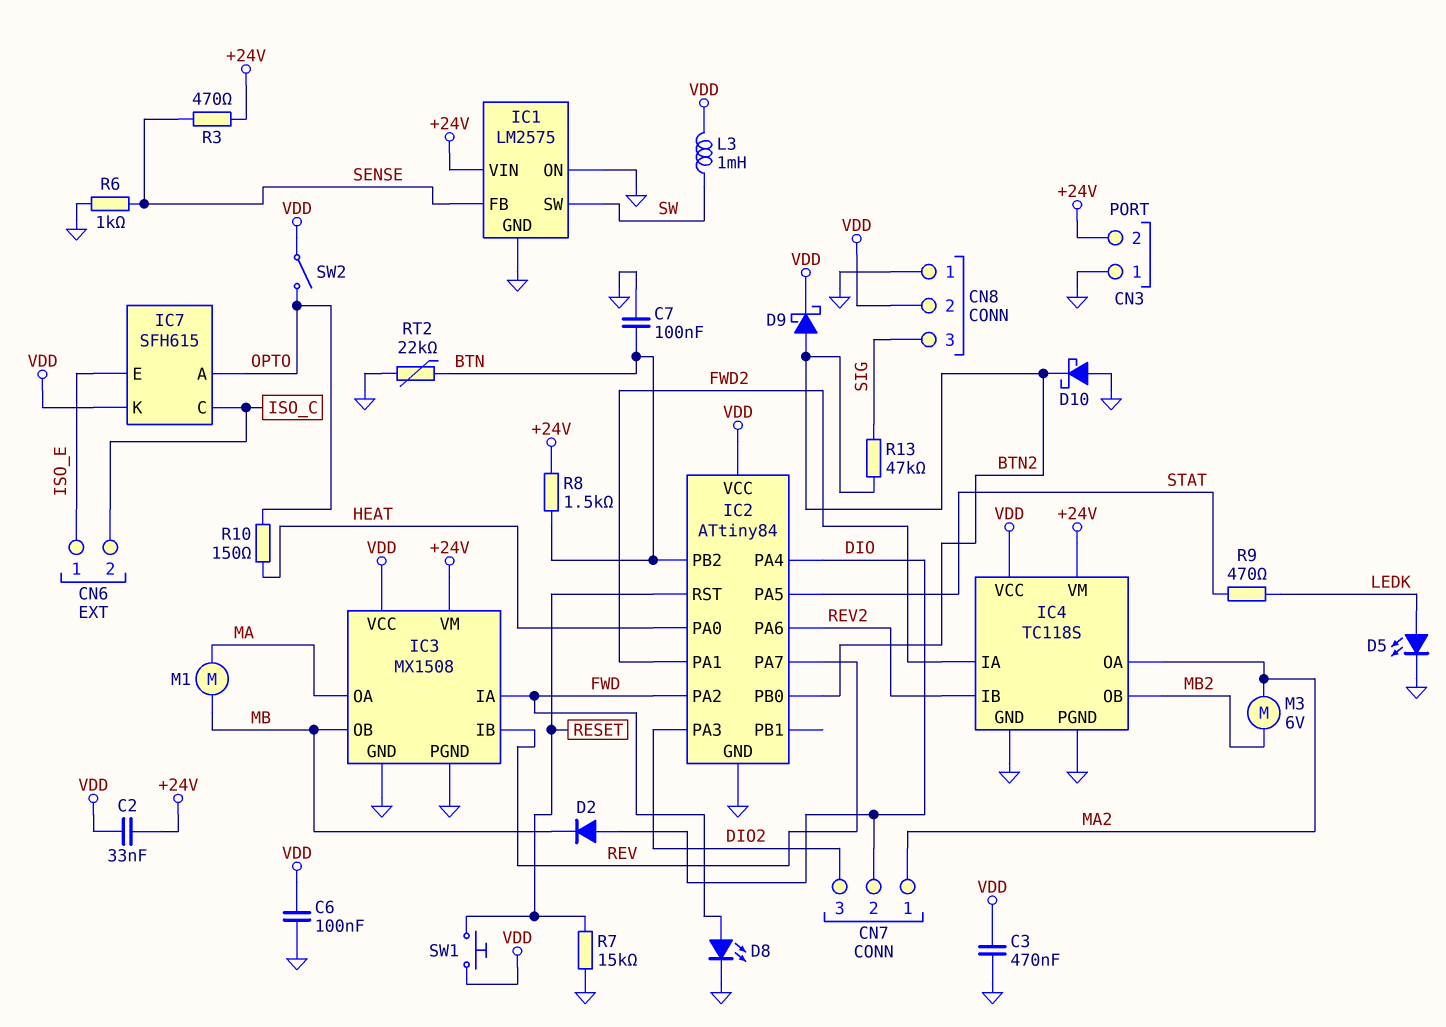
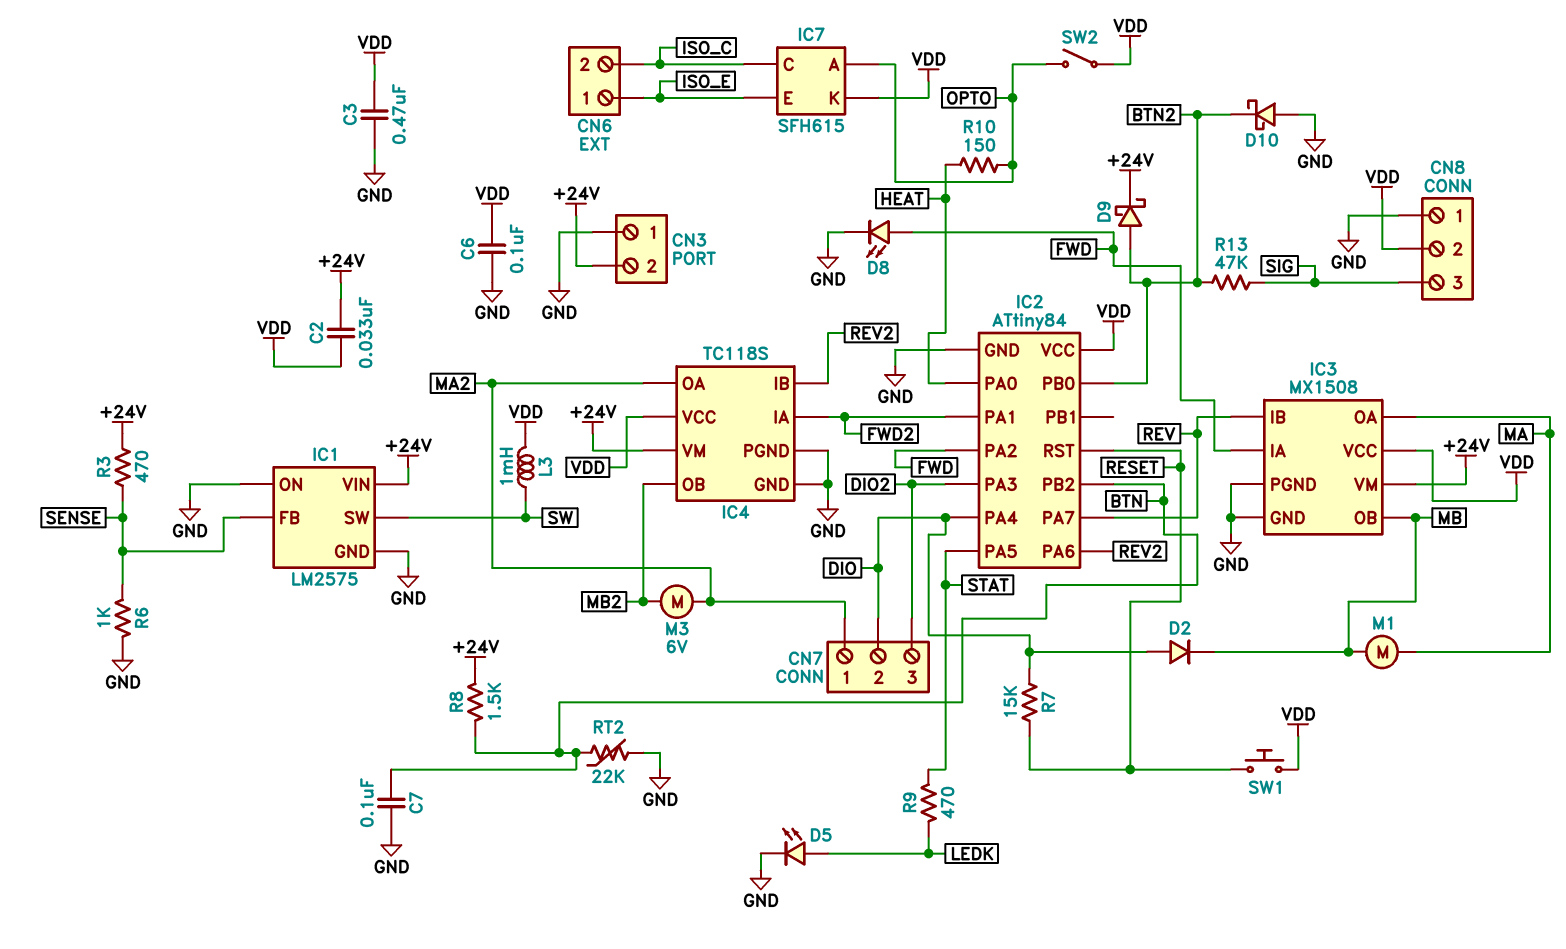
D9: schottky (A BTN2, K VDD) -> schottky (A BTN2, K +24V)
R7: 15k (GND, RESET) -> 15k (DIO, RESET)

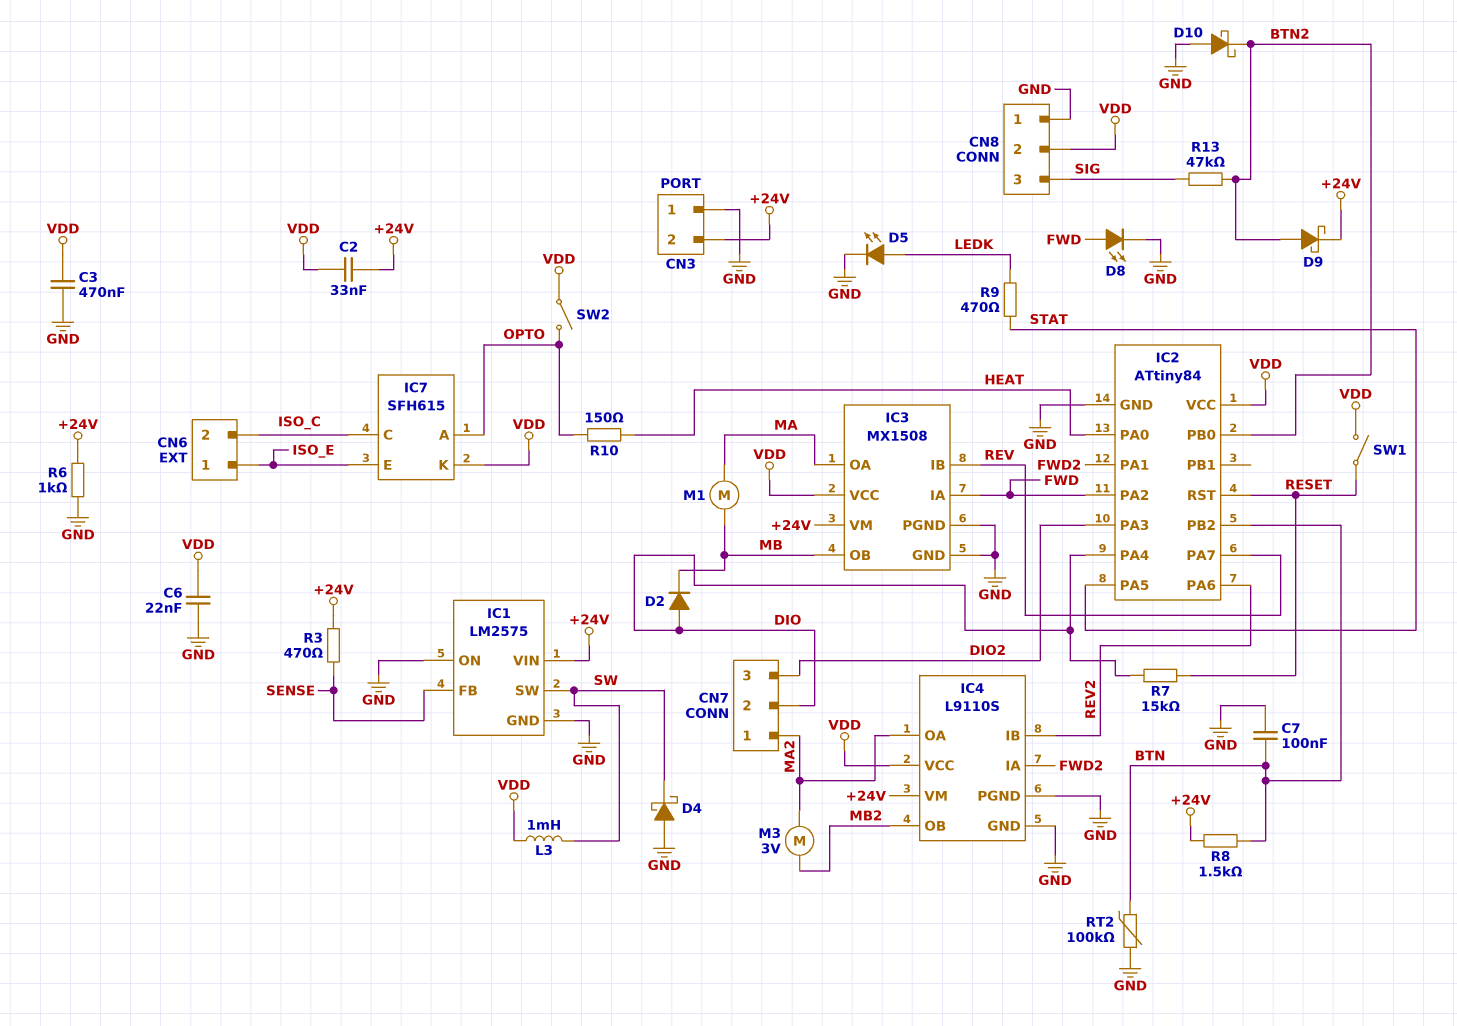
C6: 100nF (GND, VDD) -> 22nF (GND, VDD)
D4: none -> schottky (A GND, K SW)
IC4: TC118S -> L9110S
M3: motor 6V (MA2, MB2) -> motor 3V (MA2, MB2)
R6: 1k (GND, SENSE) -> 1k (+24V, GND)
RT2: 22k (BTN, GND) -> 100k (BTN, GND)
SW1: button (RESET, VDD) -> switch (RESET, VDD)

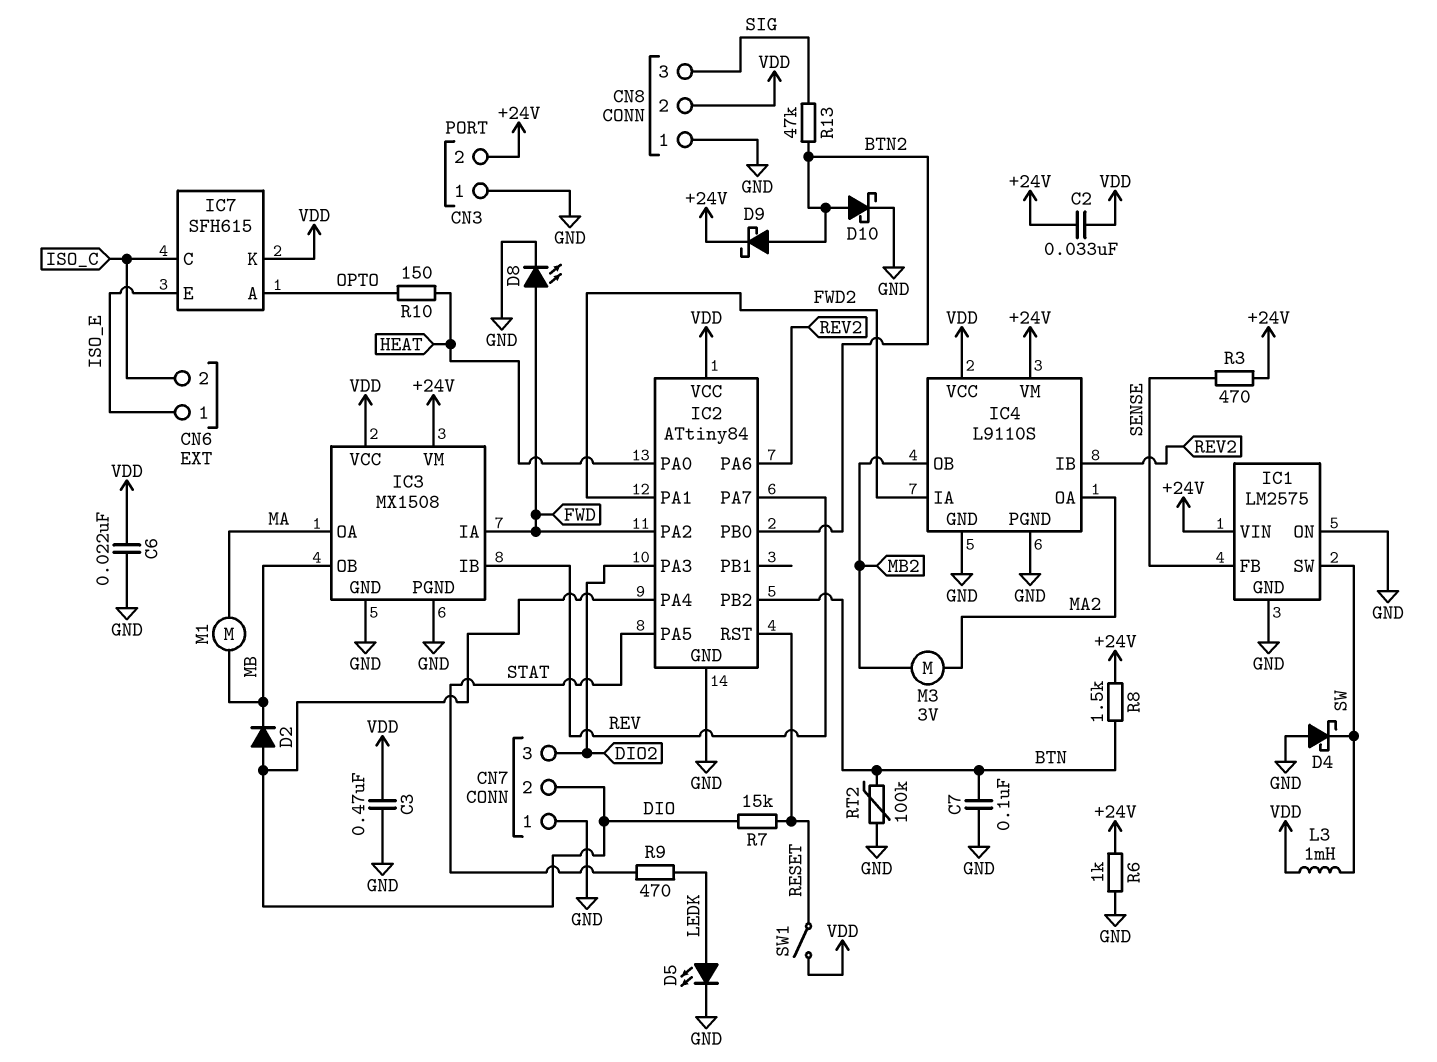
CN7 pin 1: MA2 -> GND
D10: schottky (A GND, K BTN2) -> schottky (A BTN2, K GND)
SW2: switch (OPTO, VDD) -> none

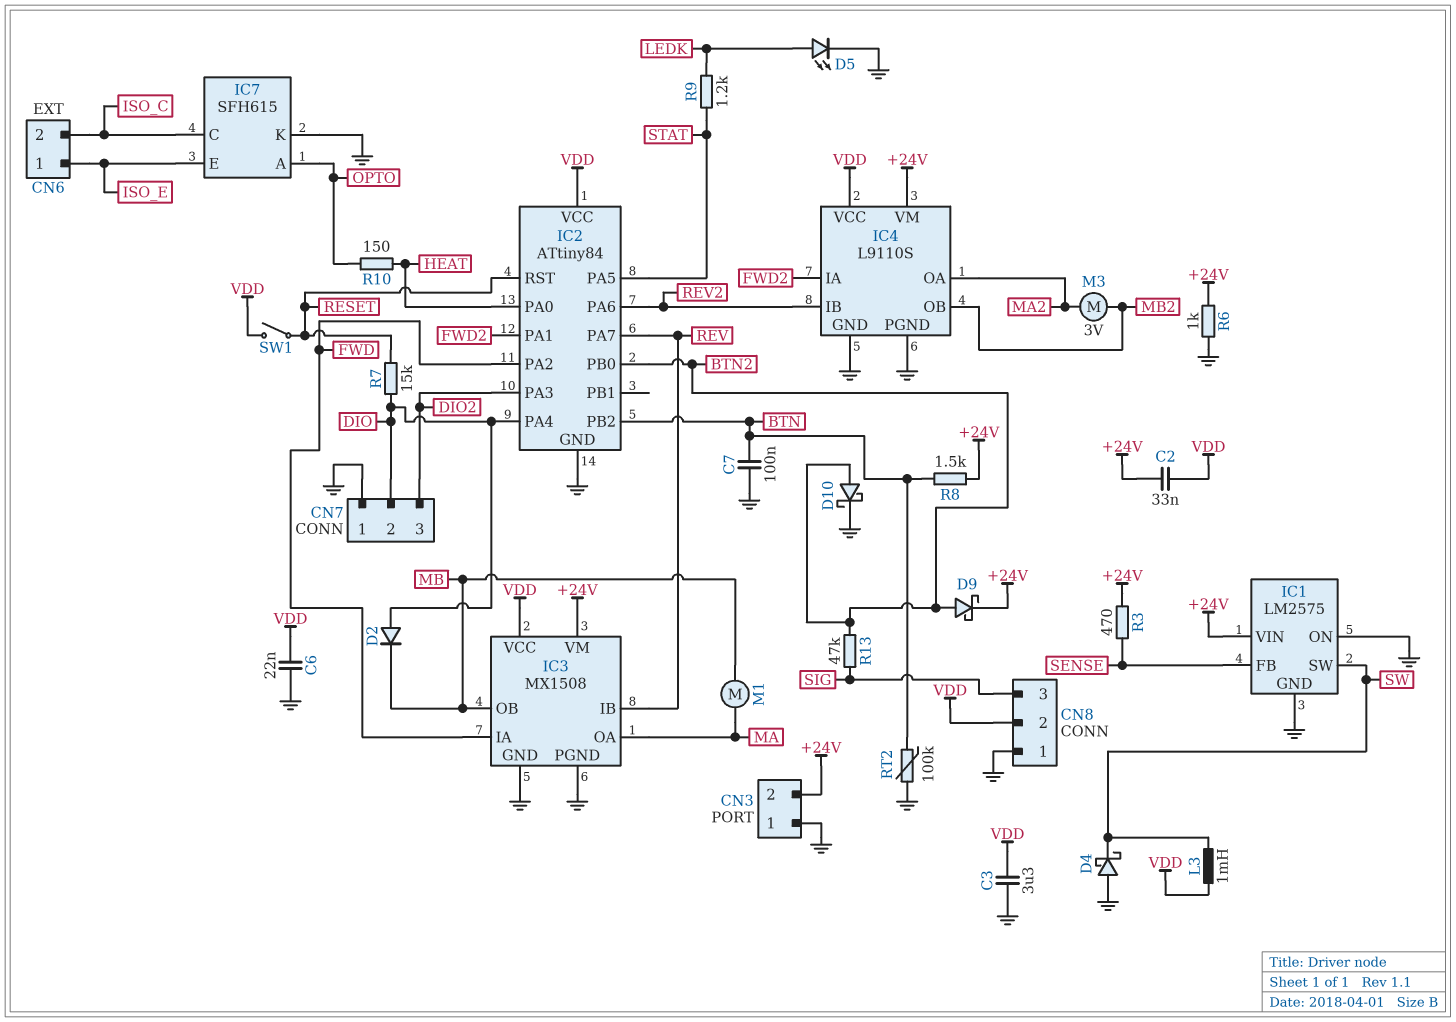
C3: 470nF (GND, VDD) -> 3.3uF (GND, VDD)
D8: LED (A FWD, K GND) -> none
IC7 pin K: VDD -> GND
R9: 470 (LEDK, STAT) -> 1.2k (LEDK, STAT)

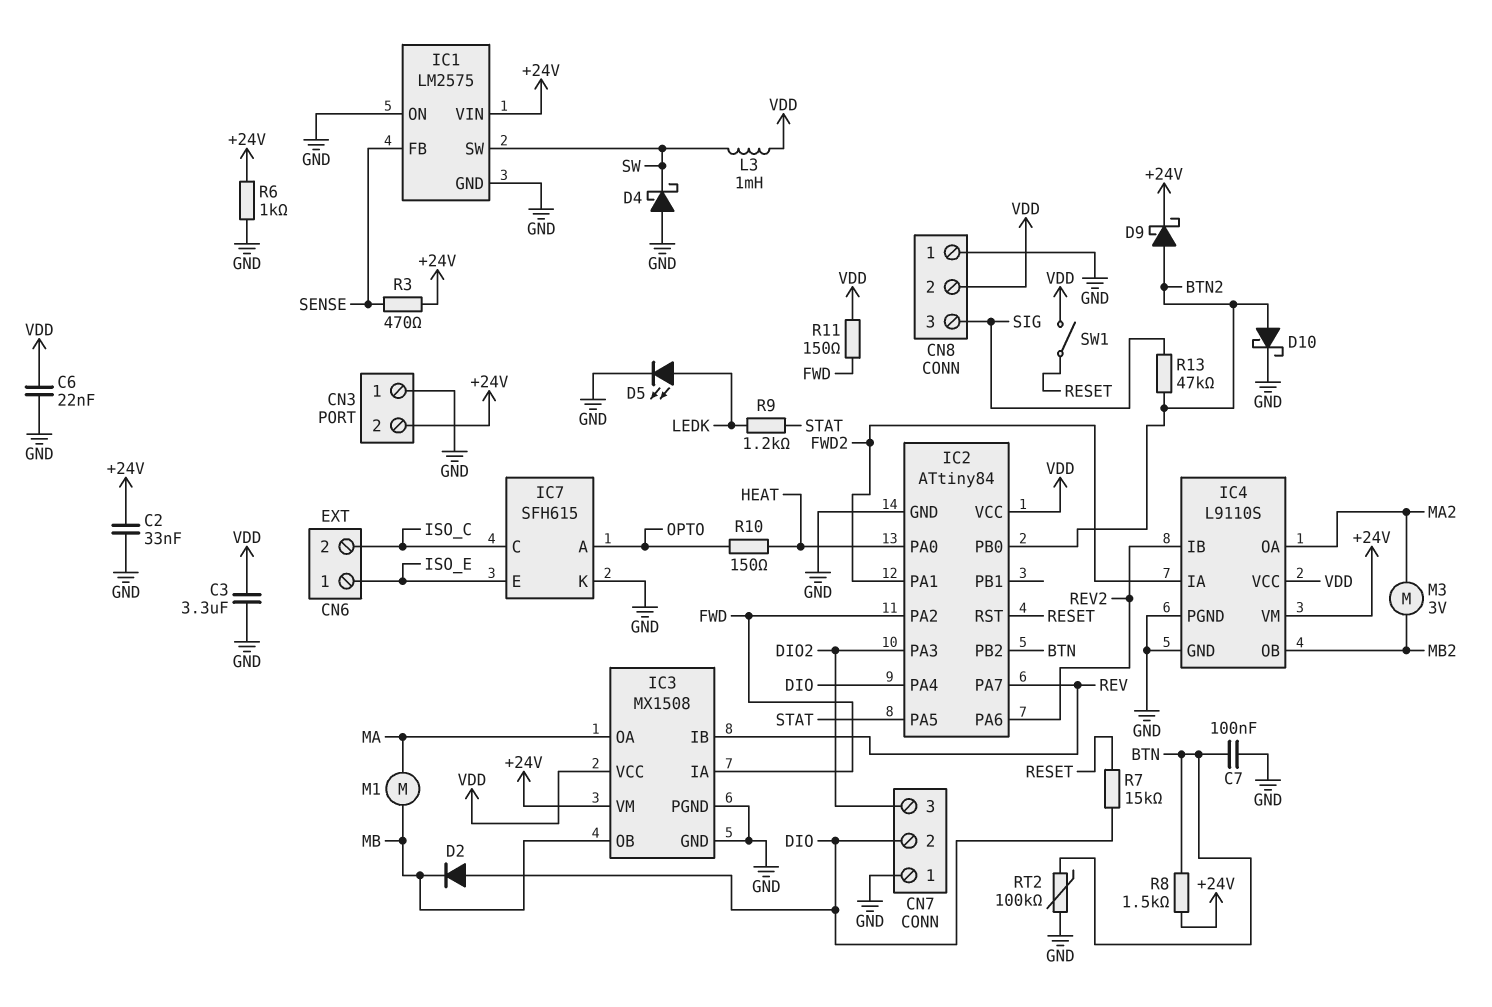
C2: 33nF (+24V, VDD) -> 33nF (+24V, GND)
R11: none -> 150 (FWD, VDD)

